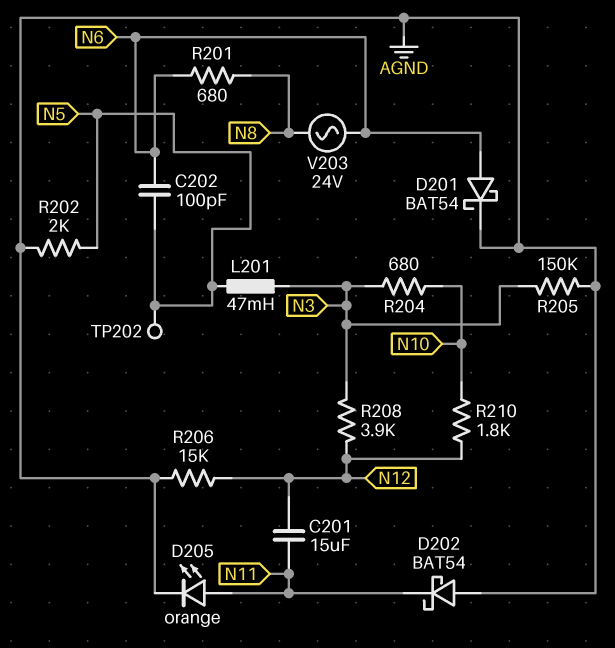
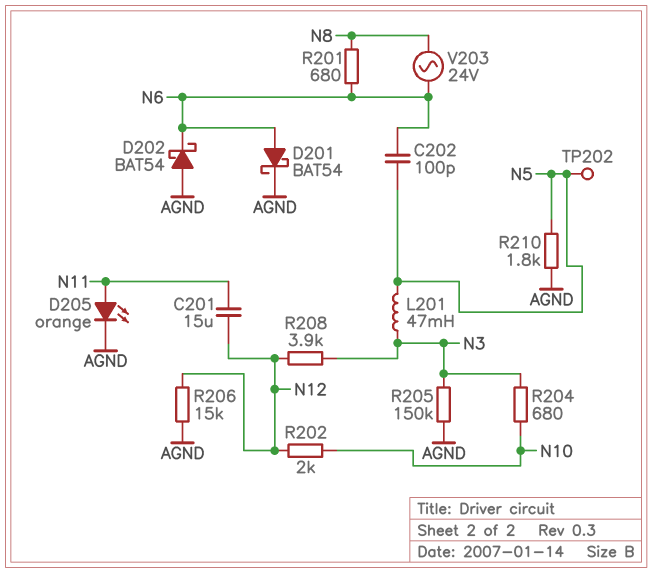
D202: schottky BAT54 (A AGND, K N11) -> schottky BAT54 (A AGND, K N6)
R202: 2k (AGND, N5) -> 2k (N10, N12)
R210: 1.8k (N10, N12) -> 1.8k (AGND, N5)

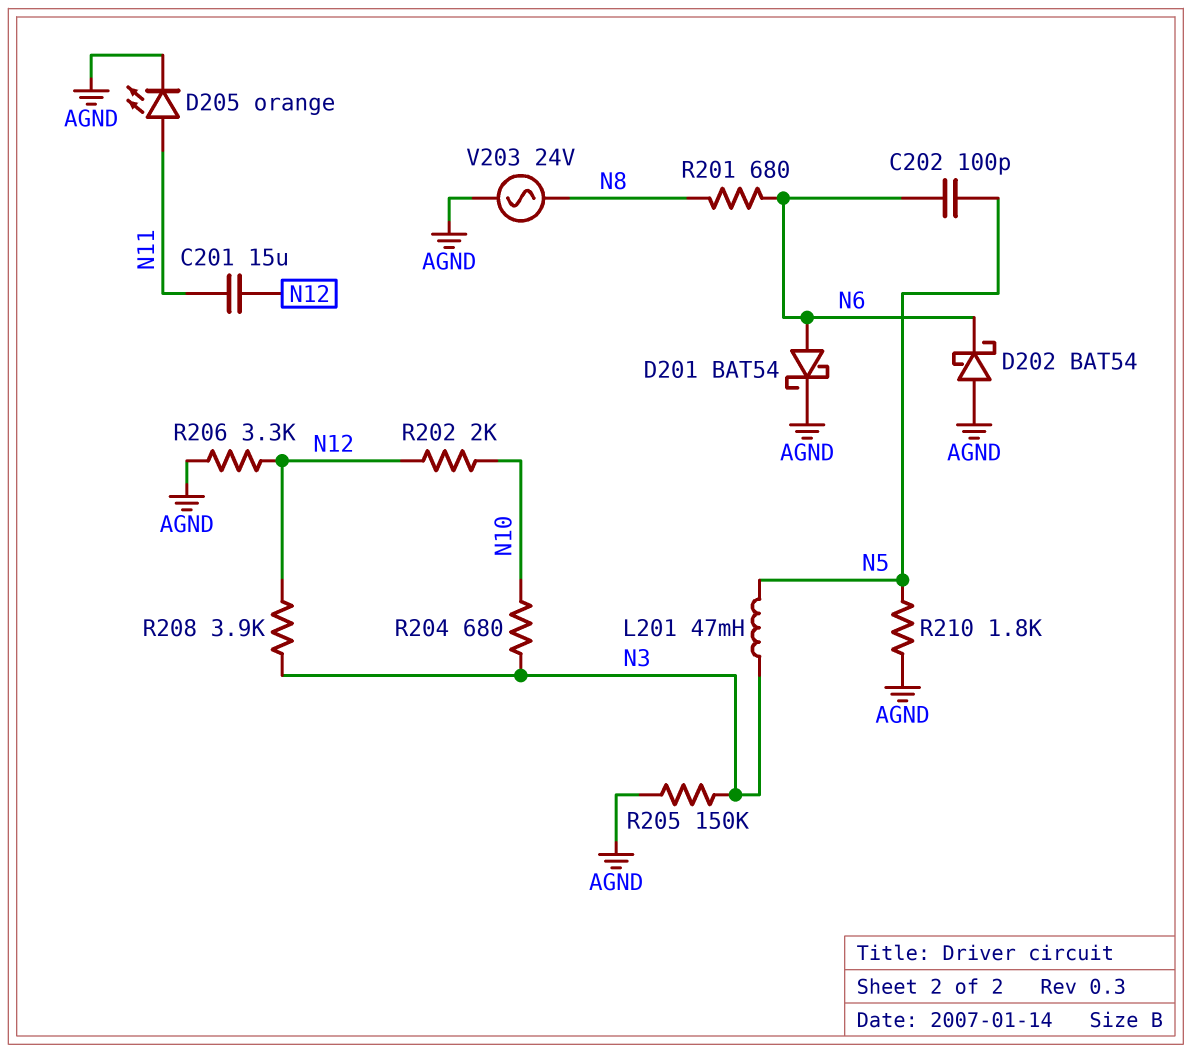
R206: 15k (AGND, N12) -> 3.3k (AGND, N12)
TP202: test point (N5) -> none
V203: AC 24V (N6, N8) -> AC 24V (AGND, N8)

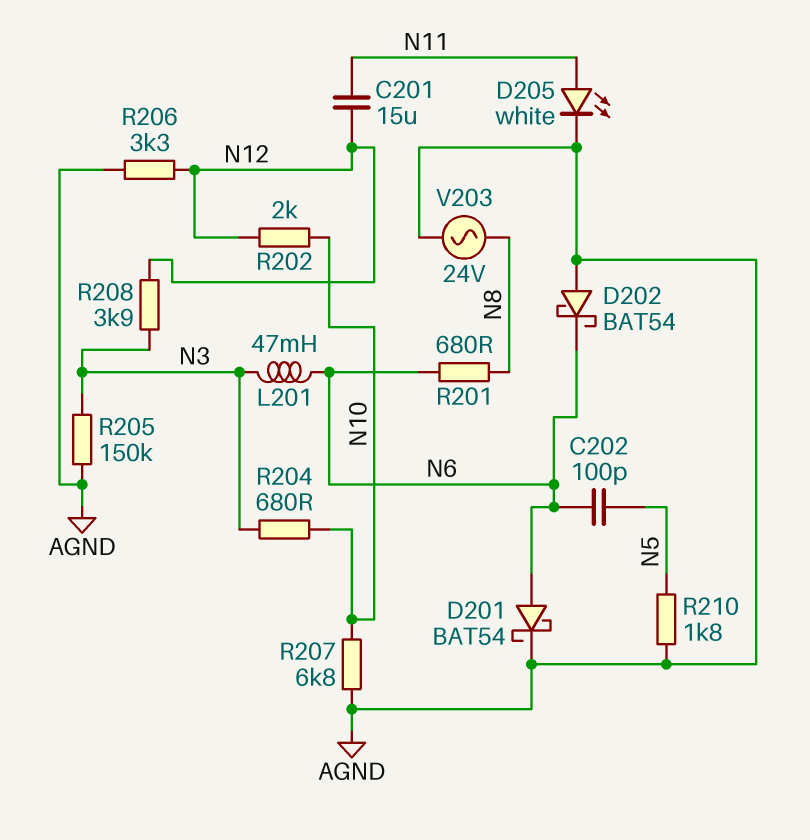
D205: LED orange (A N11, K AGND) -> LED white (A N11, K AGND)
L201: 47mH (N3, N5) -> 47mH (N3, N6)
R207: none -> 6.8k (AGND, N10)

